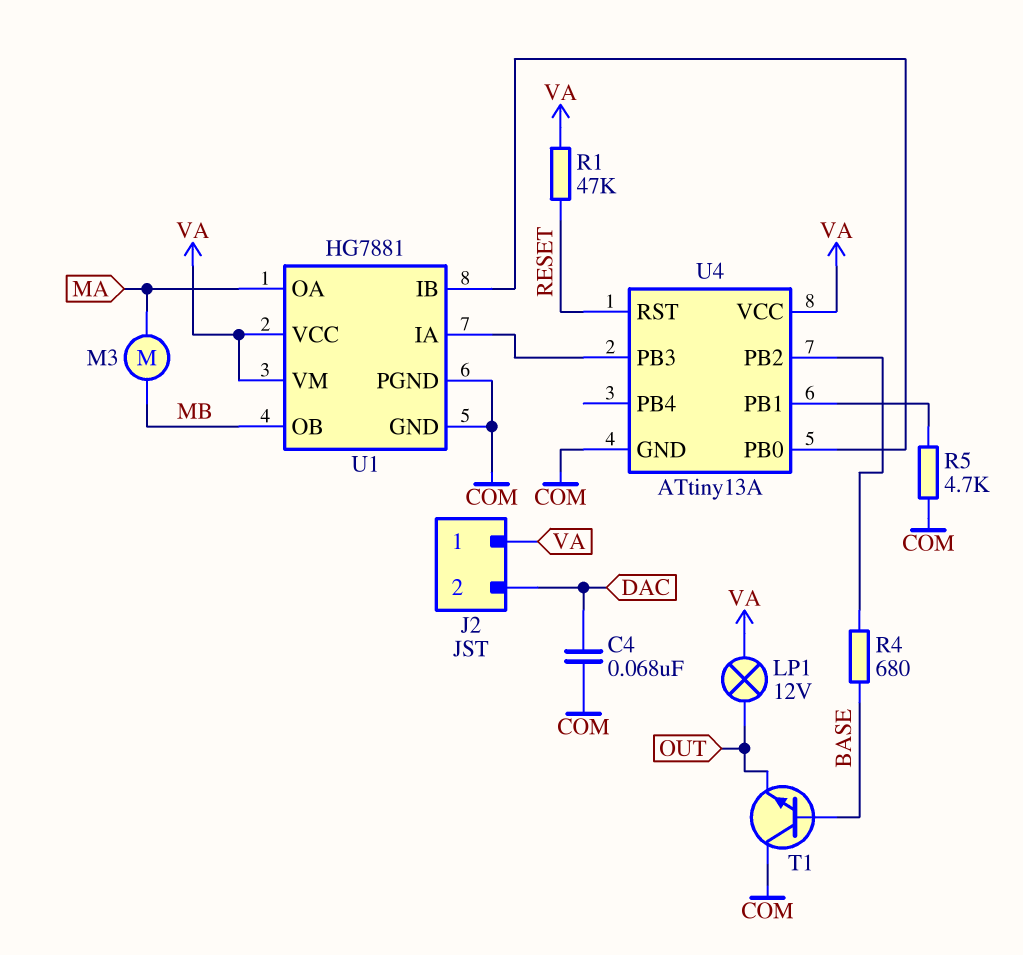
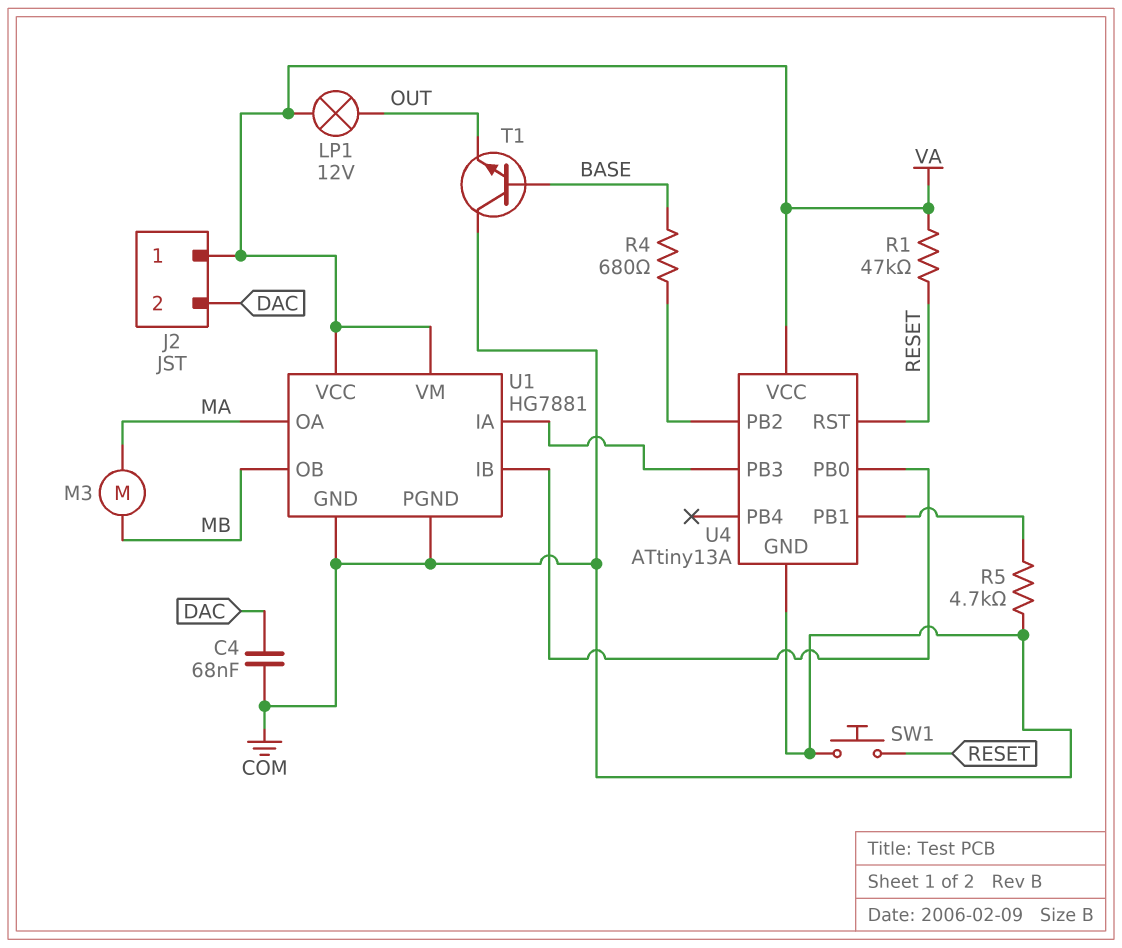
SW1: none -> button (COM, RESET)

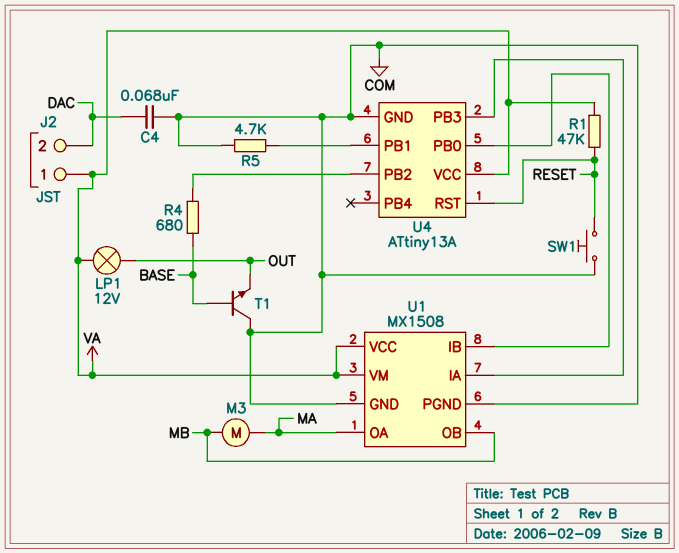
U1: HG7881 -> MX1508

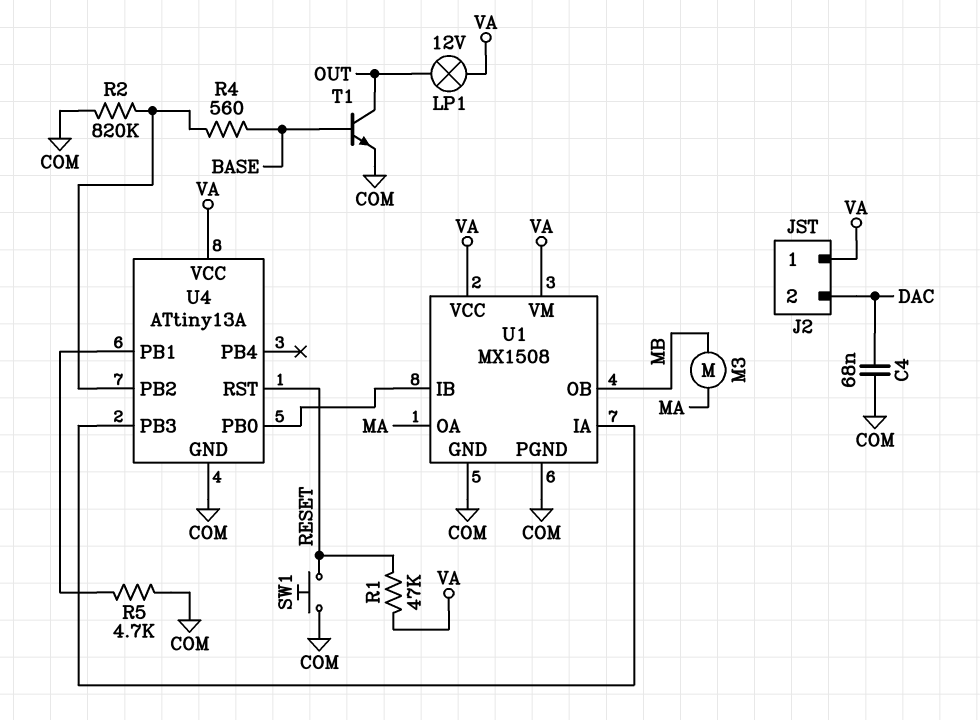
R2: none -> 820k (COM, U4/PB2)
R4: 680 (BASE, U4/PB2) -> 560 (BASE, U4/PB2)
T1: NPN (B BASE, C COM, E OUT) -> NPN (B BASE, C OUT, E COM)

